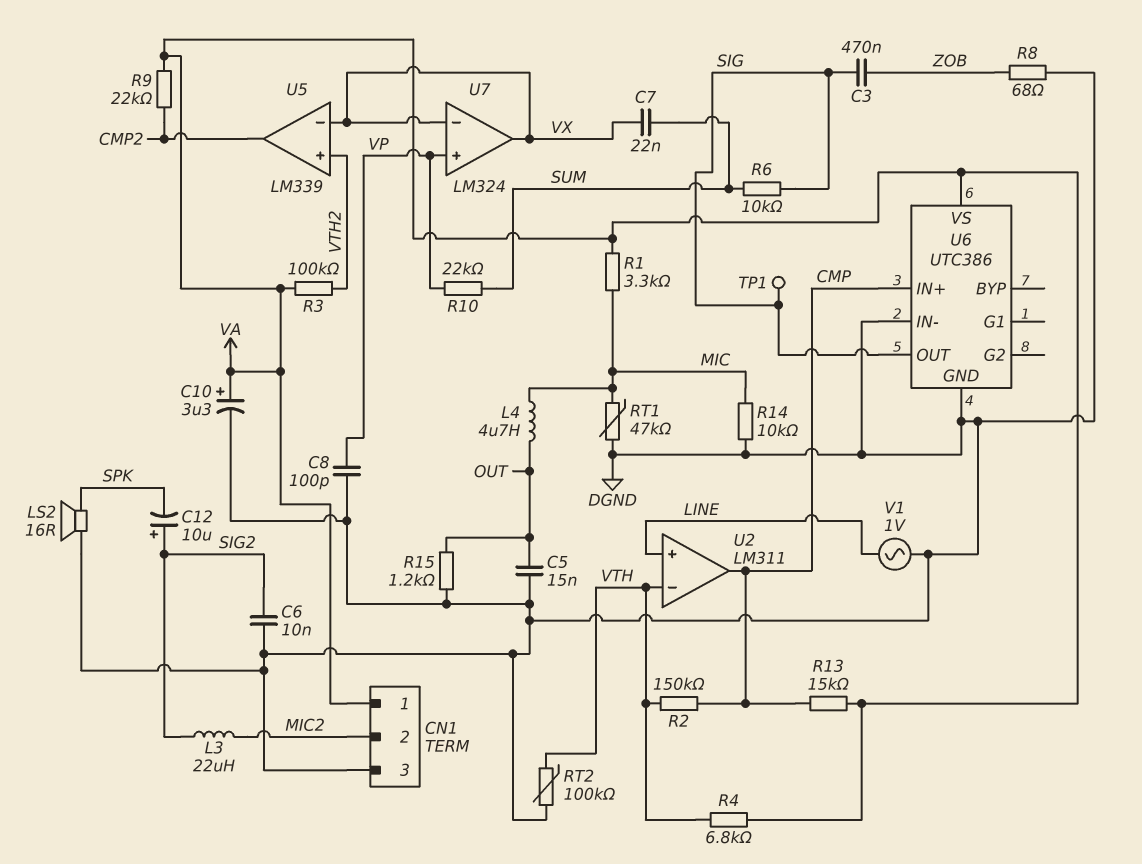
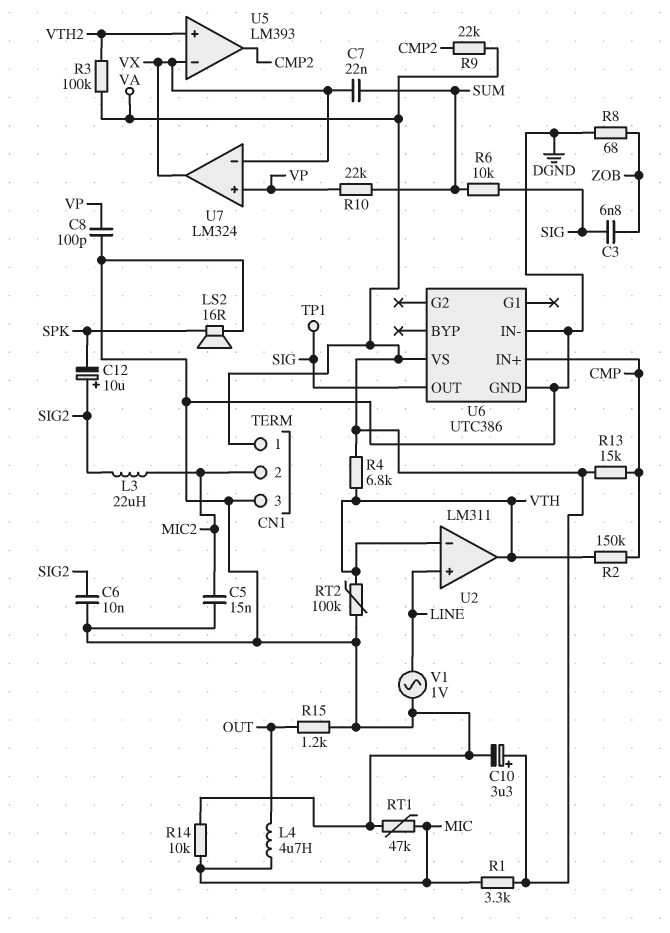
C3: 470nF (SIG, ZOB) -> 6.8nF (SIG, ZOB)
C5: 15nF (DGND, OUT) -> 15nF (DGND, MIC2)
U2 pin out: CMP -> VTH
U5: LM339 -> LM393

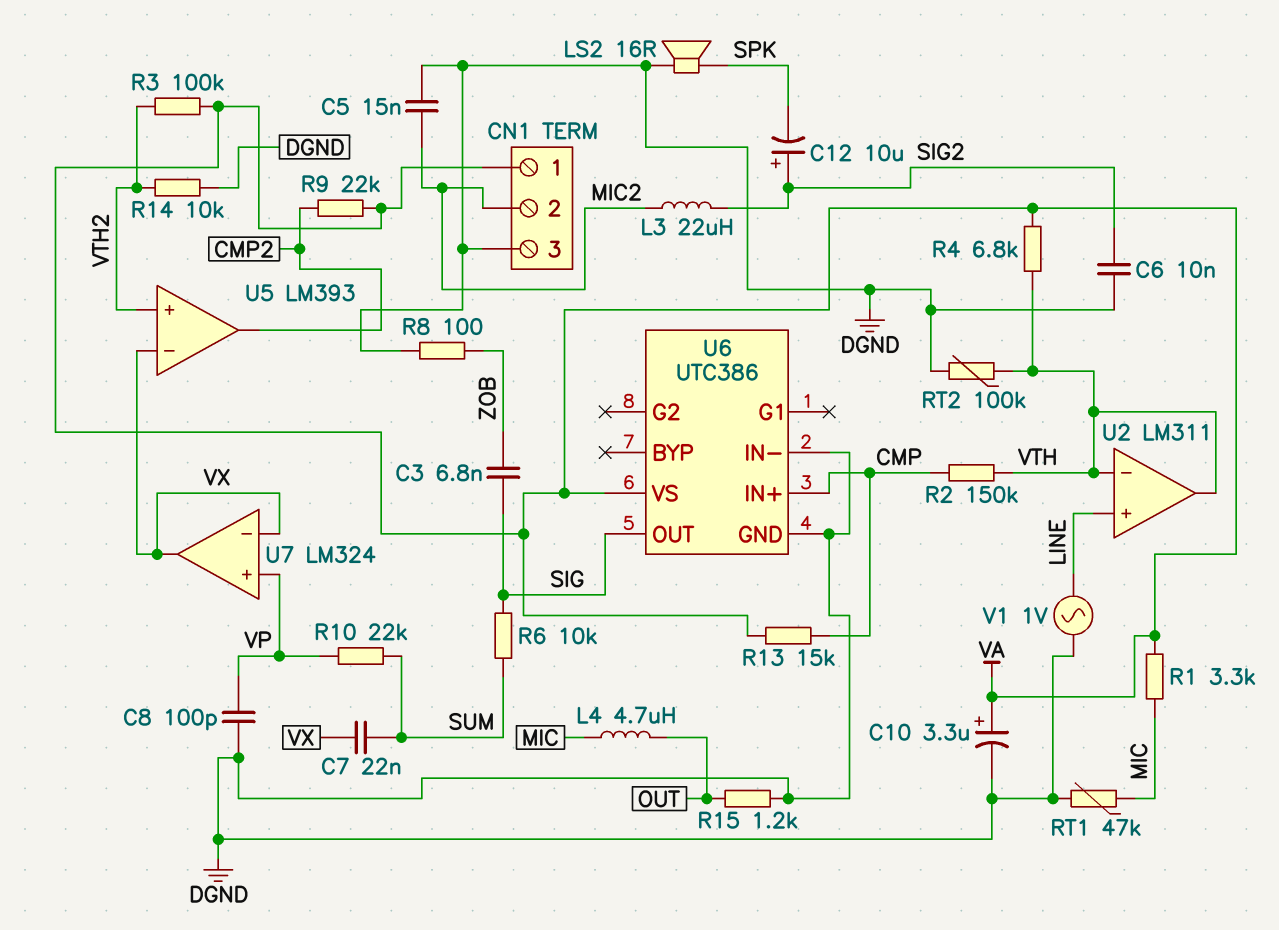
R8: 68 (DGND, ZOB) -> 100 (DGND, ZOB)
R14: 10k (DGND, MIC) -> 10k (DGND, VTH2)
TP1: test point (SIG) -> none

